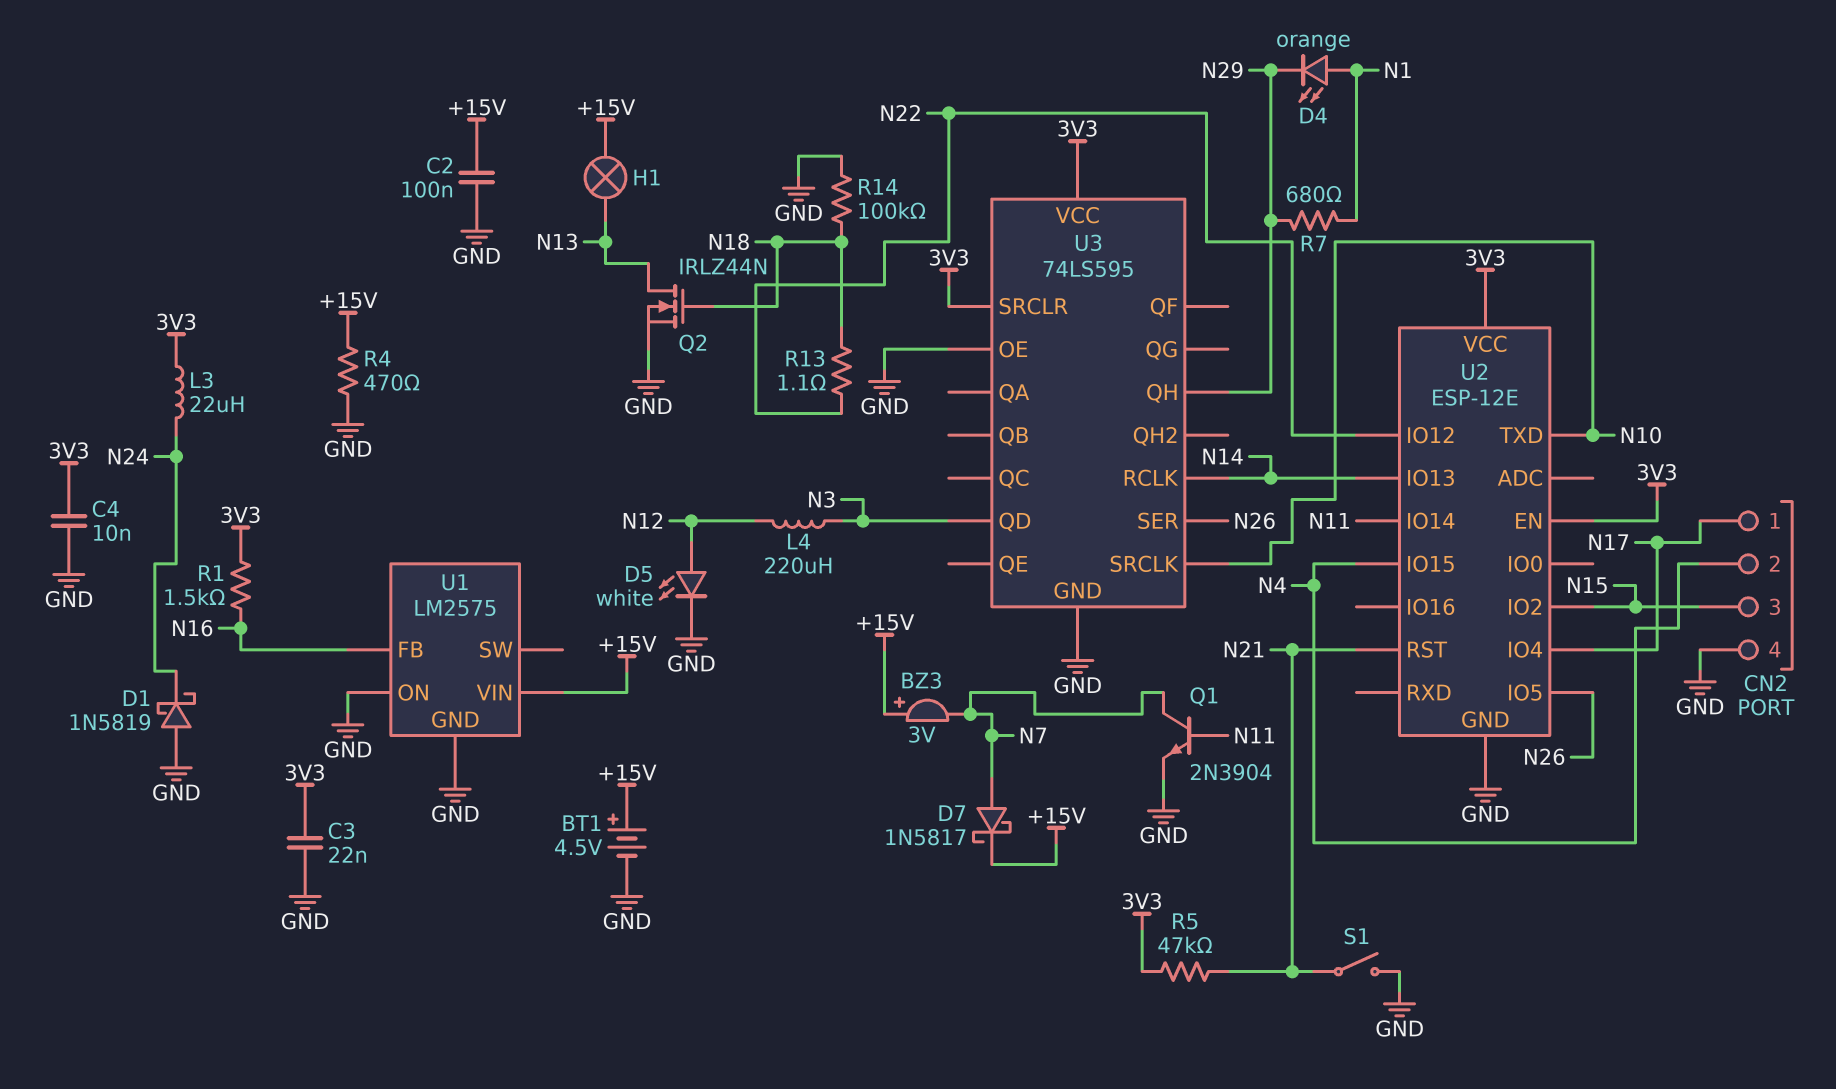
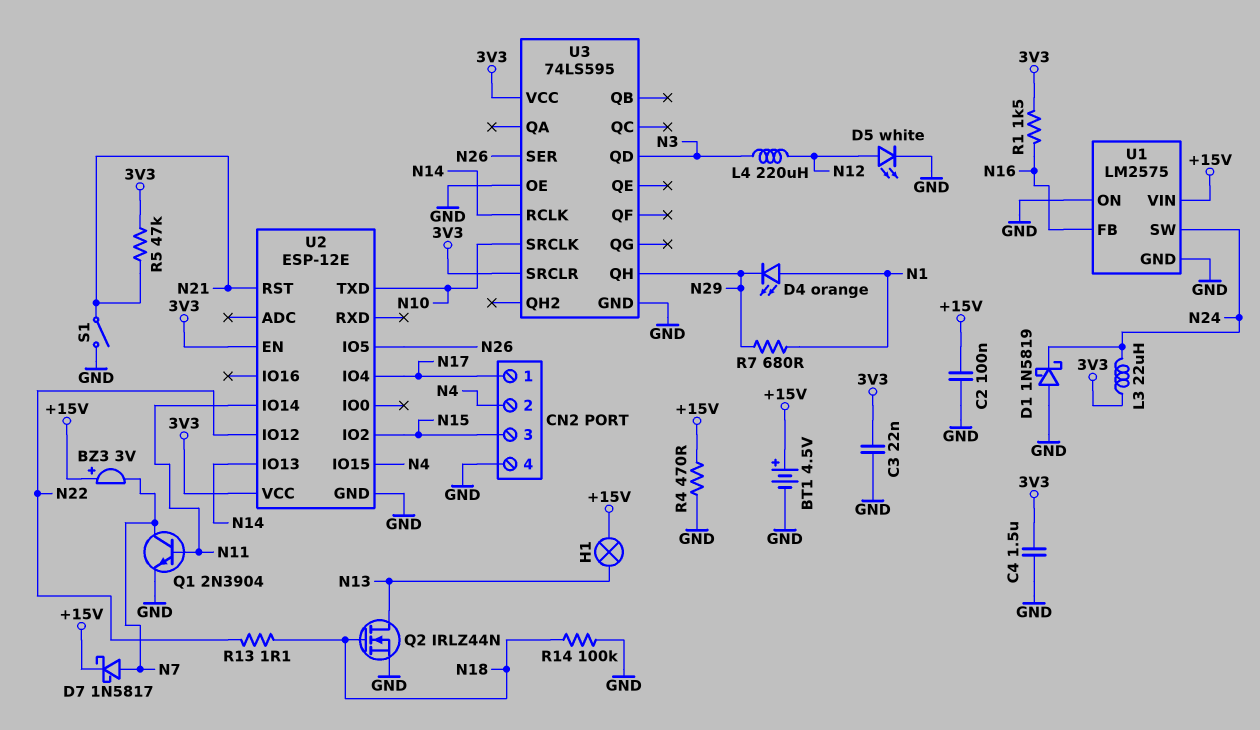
C4: 10nF (3V3, GND) -> 1.5uF (3V3, GND)
U1 pin SW: none -> N24

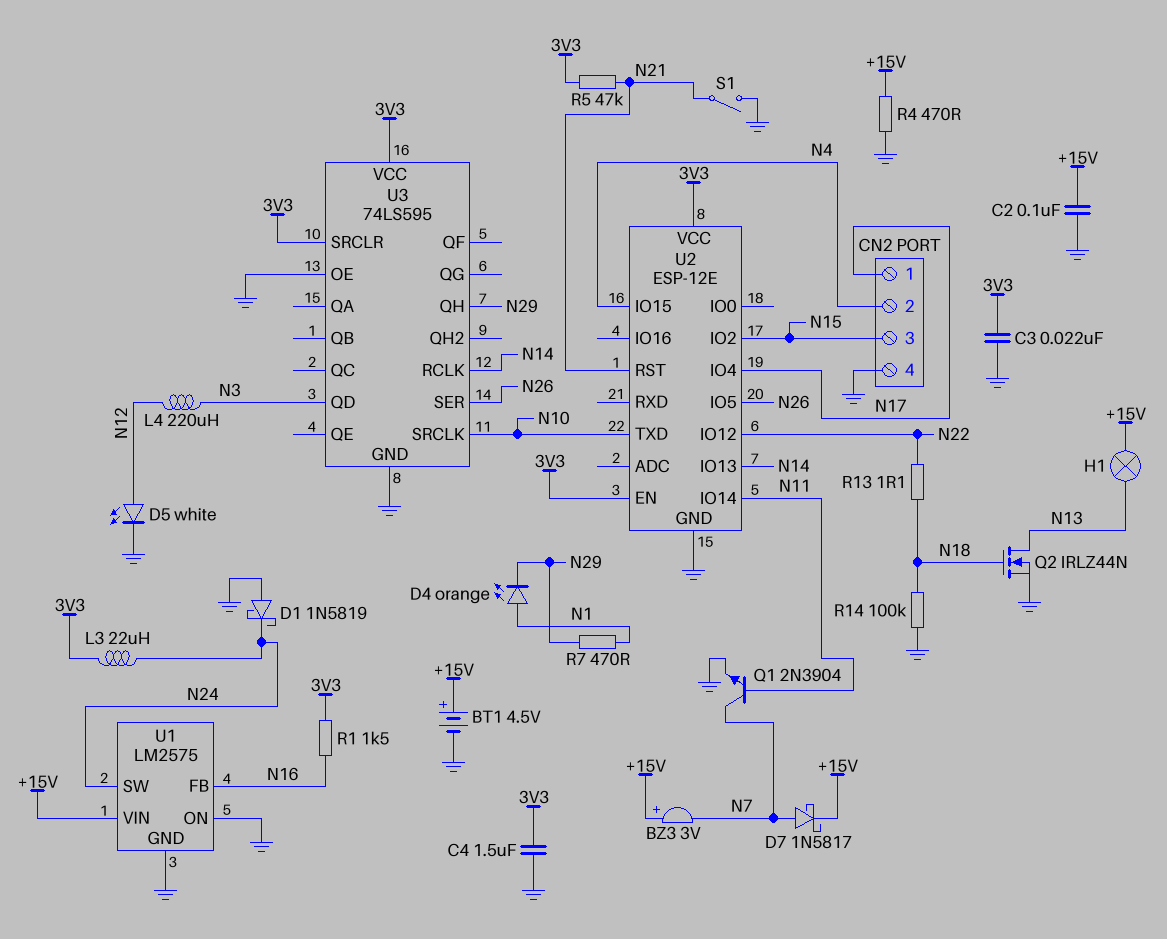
R7: 680 (N1, N29) -> 470 (N1, N29)

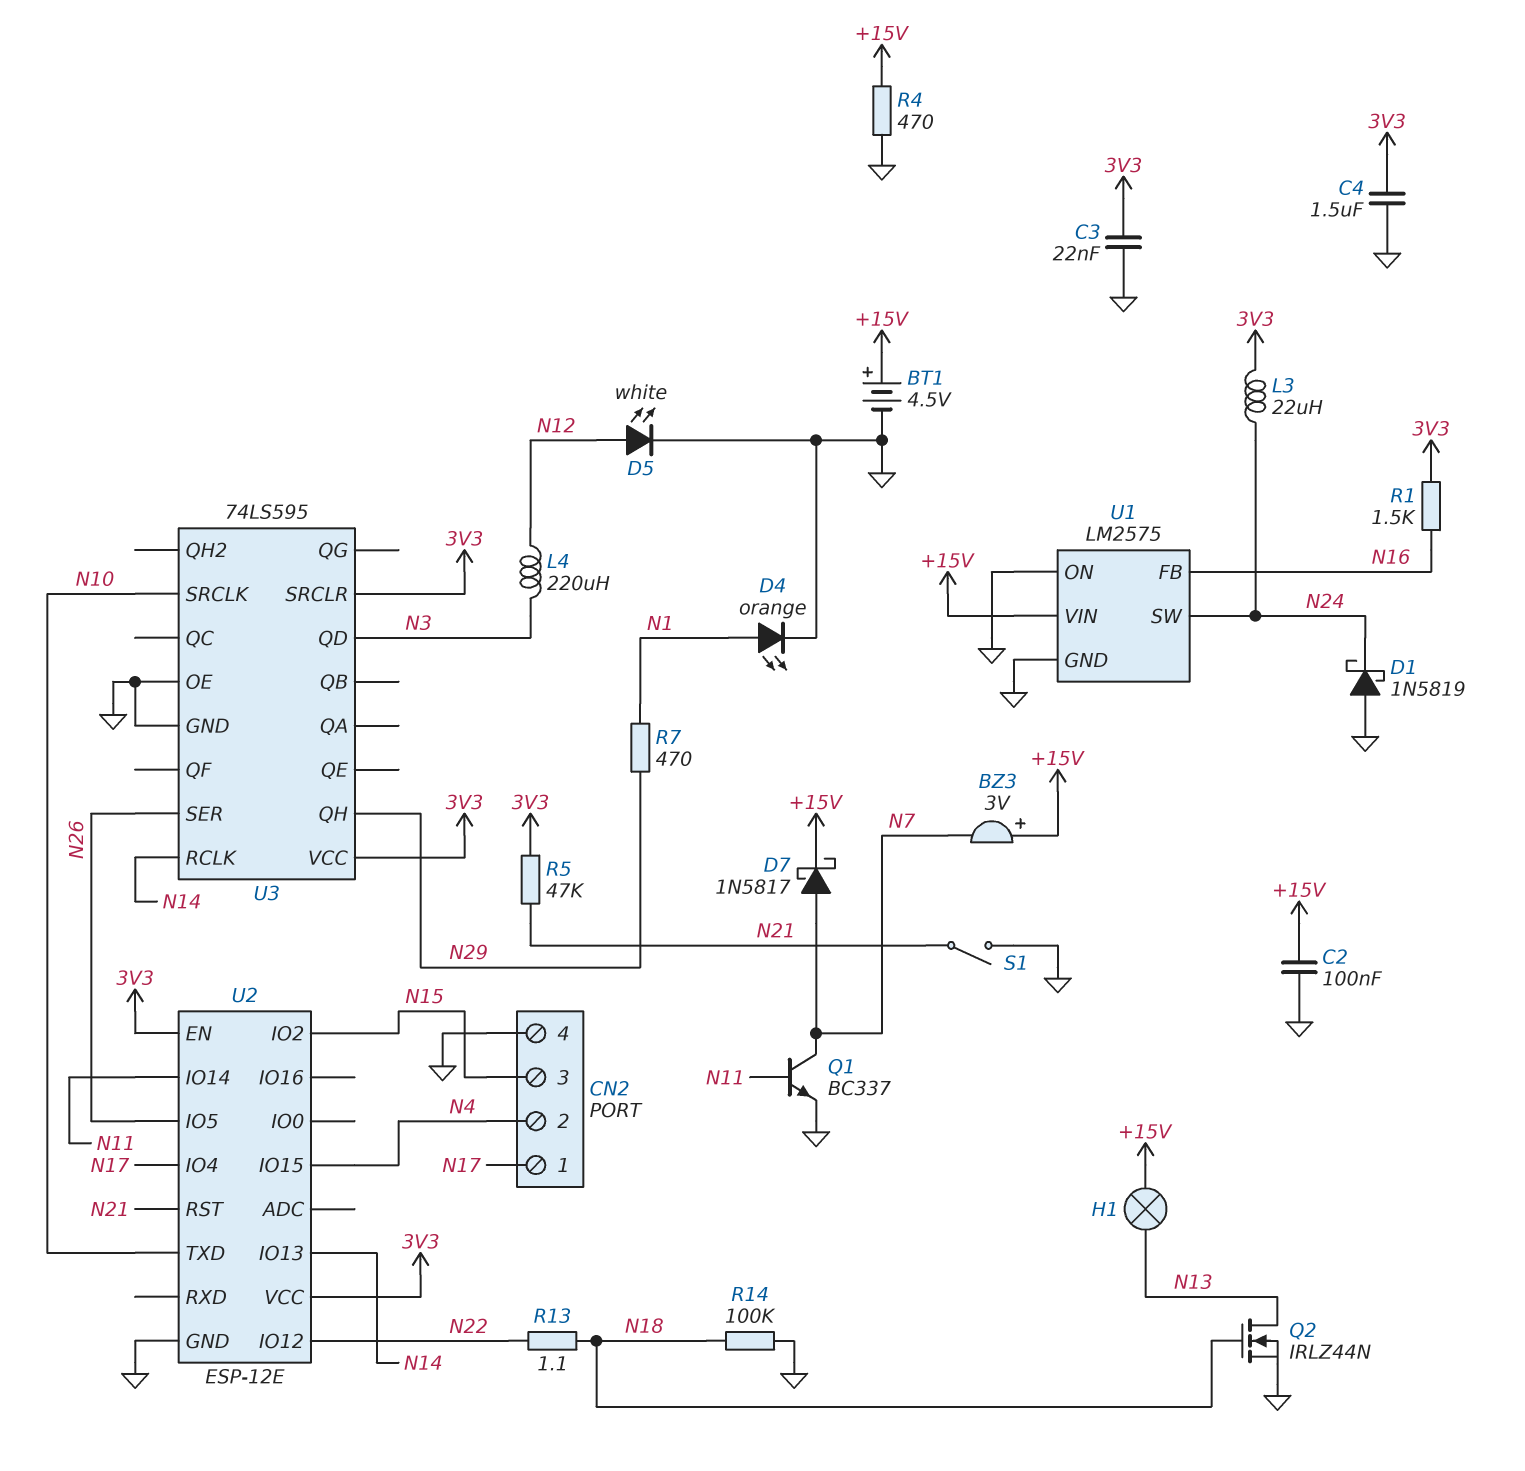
D4: LED orange (A N1, K N29) -> LED orange (A N1, K GND)
Q1: NPN 2N3904 (B N11, C N7, E GND) -> NPN BC337 (B N11, C N7, E GND)

